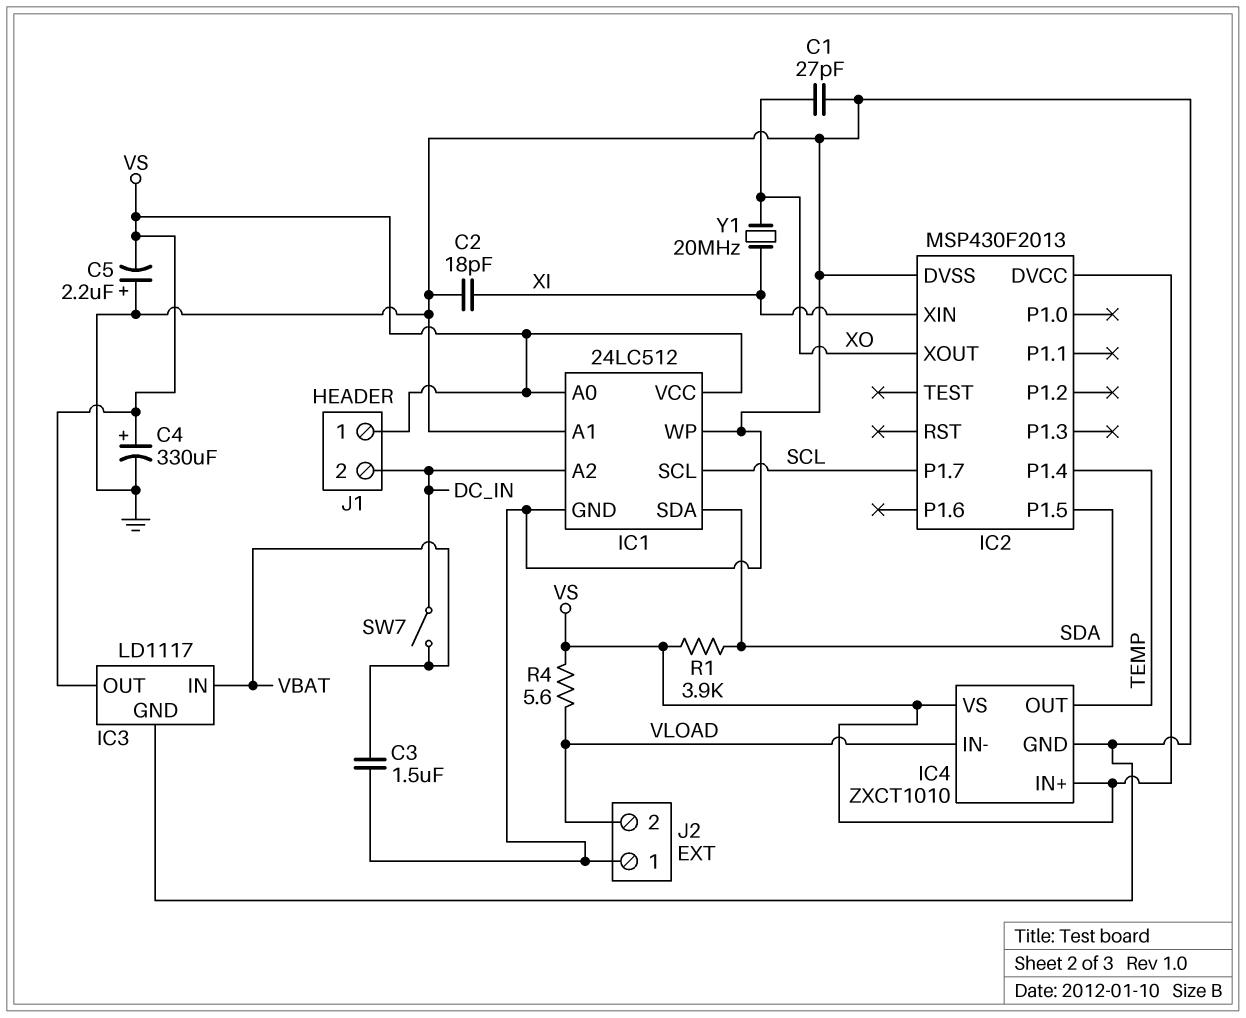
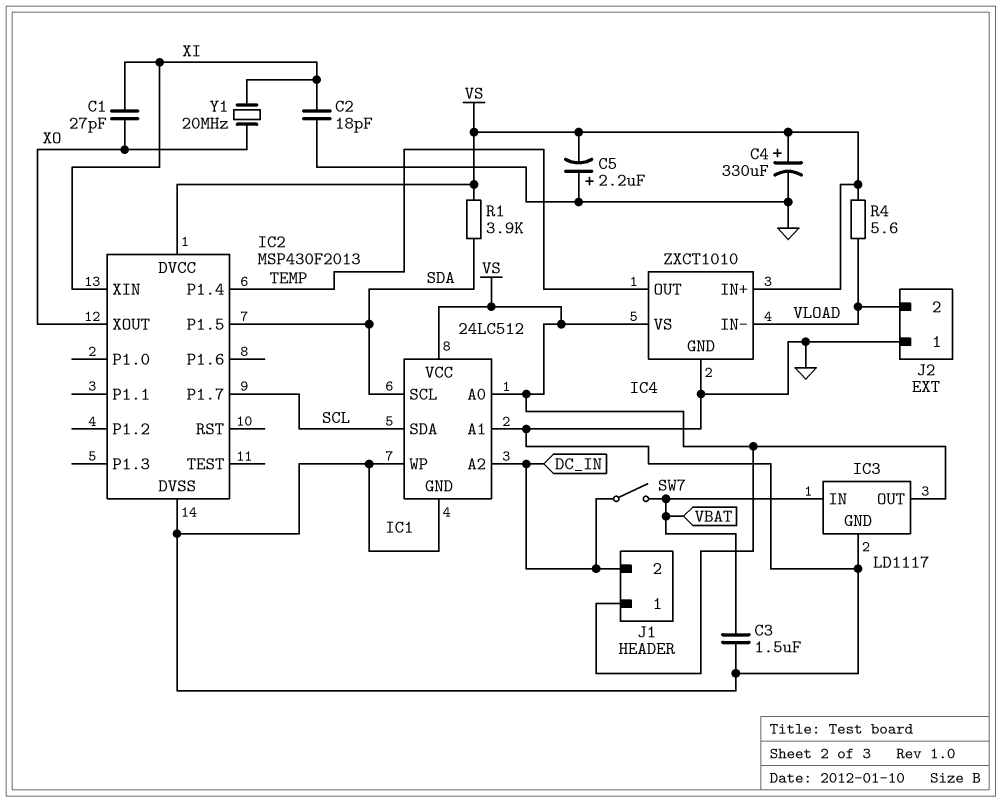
C1: 27pF (GND, XO) -> 27pF (XI, XO)
IC1 pin SCL: SCL -> SDA
IC1 pin SDA: SDA -> SCL

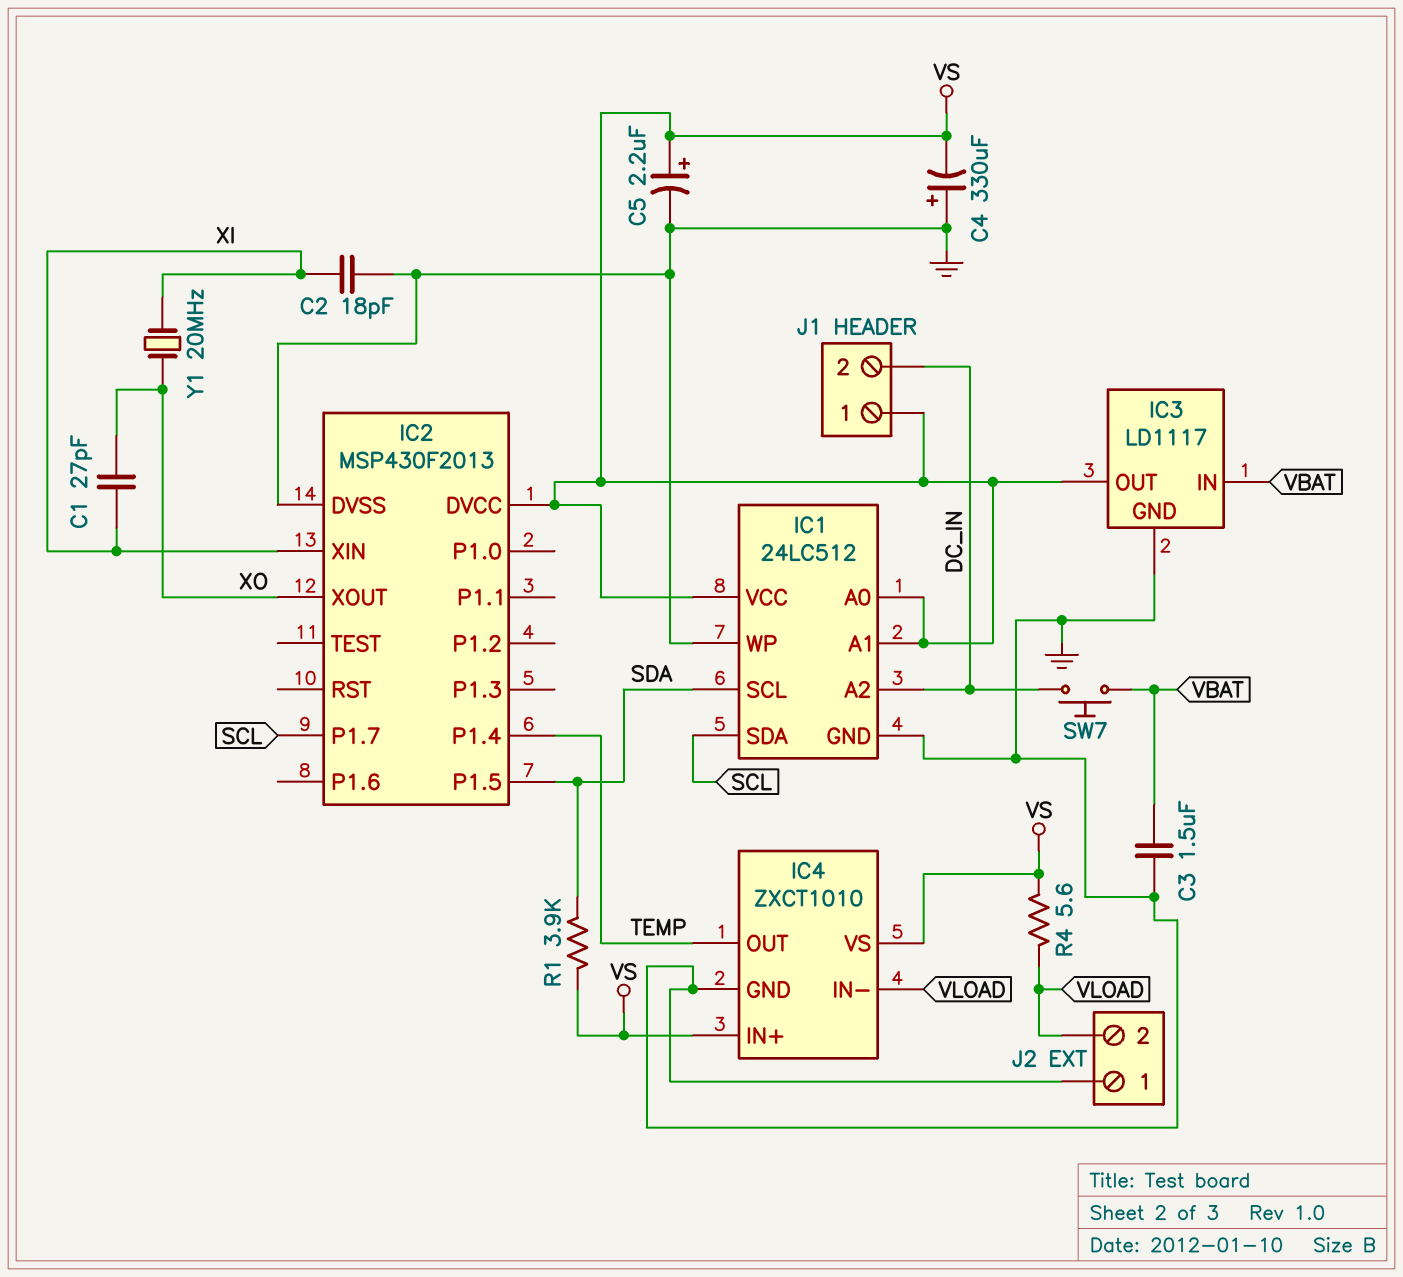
C4: 330uF (plus VS, minus GND) -> 330uF (plus GND, minus VS)
C5: 2.2uF (plus GND, minus VS) -> 2.2uF (plus VS, minus GND)
IC1 pin A1: GND -> VS
SW7: switch (DC_IN, VBAT) -> button (DC_IN, VBAT)

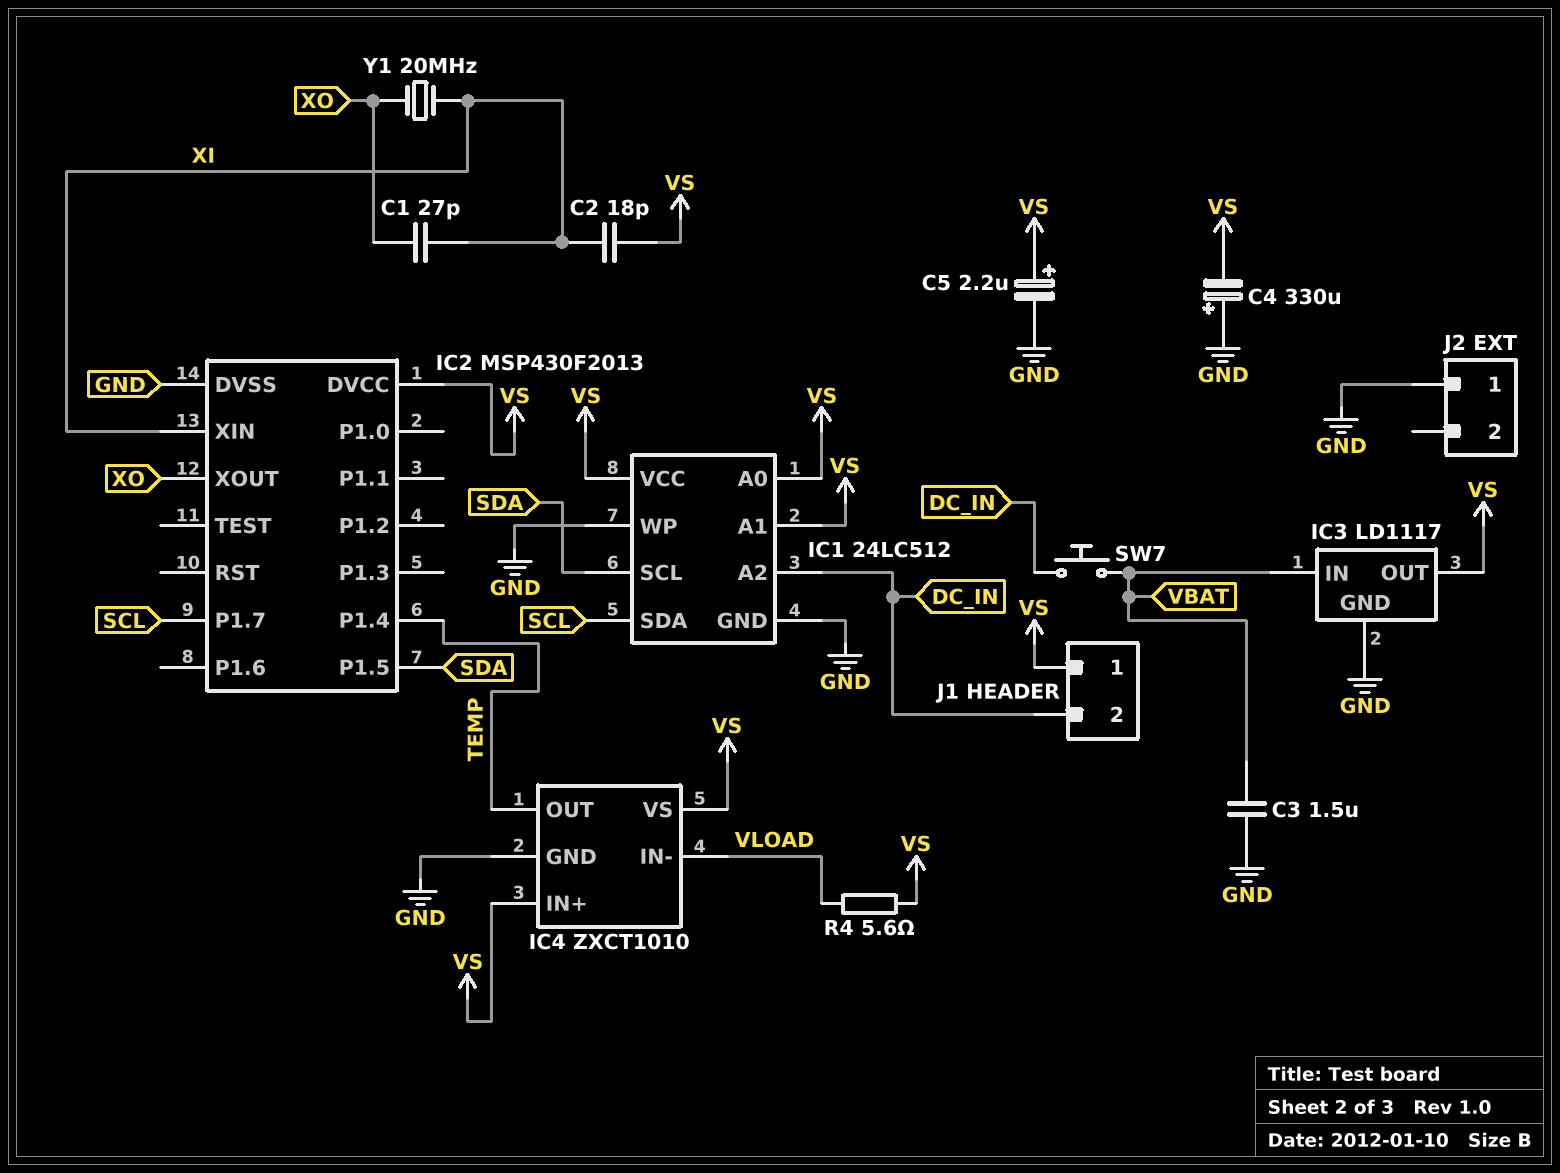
C2: 18pF (GND, XI) -> 18pF (VS, XI)
J2 pin 2: VLOAD -> none
R1: 3.9k (SDA, VS) -> none

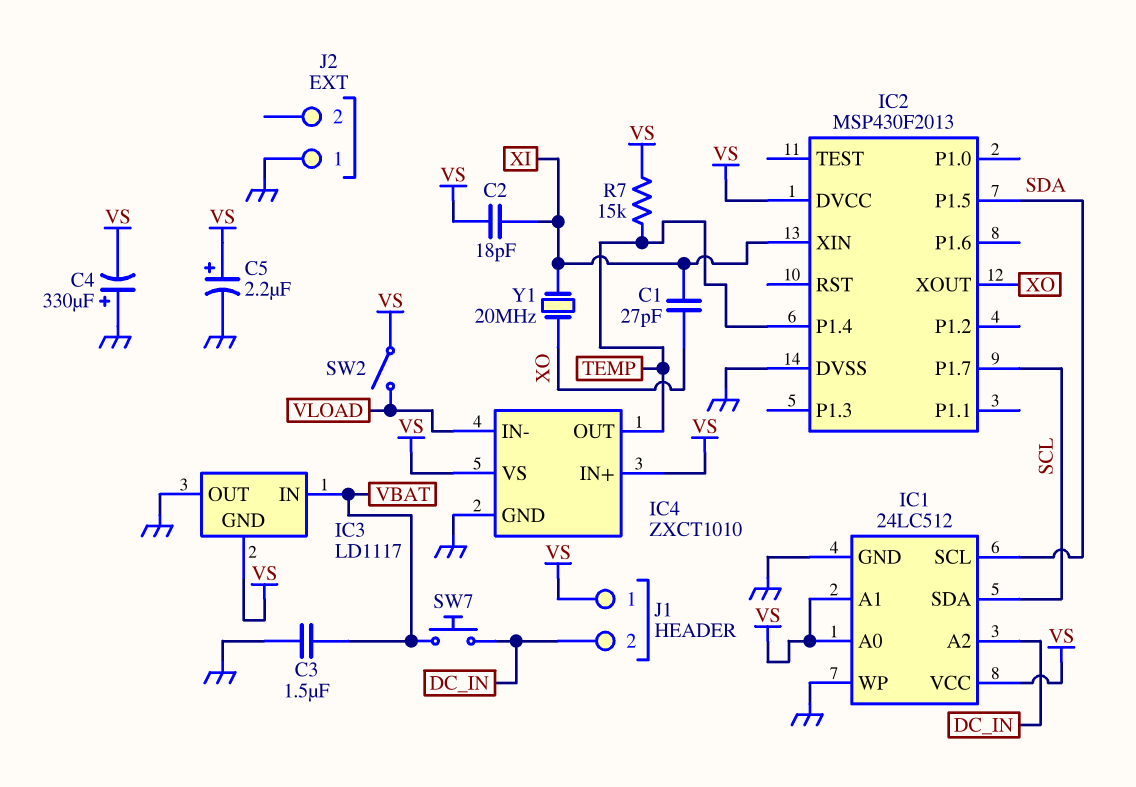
IC3 pin GND: GND -> VS
IC3 pin OUT: VS -> GND
R4: 5.6 (VLOAD, VS) -> none
R7: none -> 15k (TEMP, VS)
SW2: none -> switch (VLOAD, VS)

